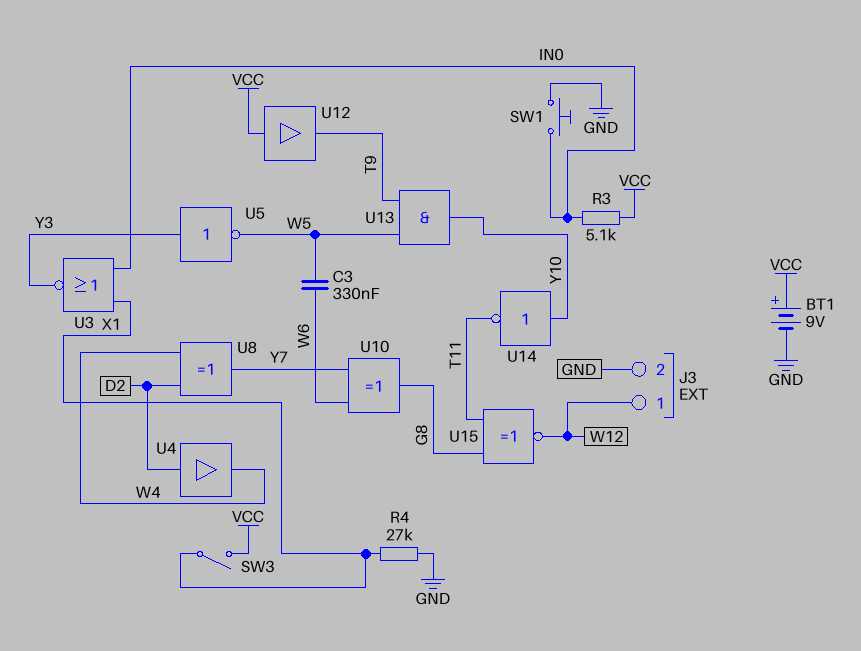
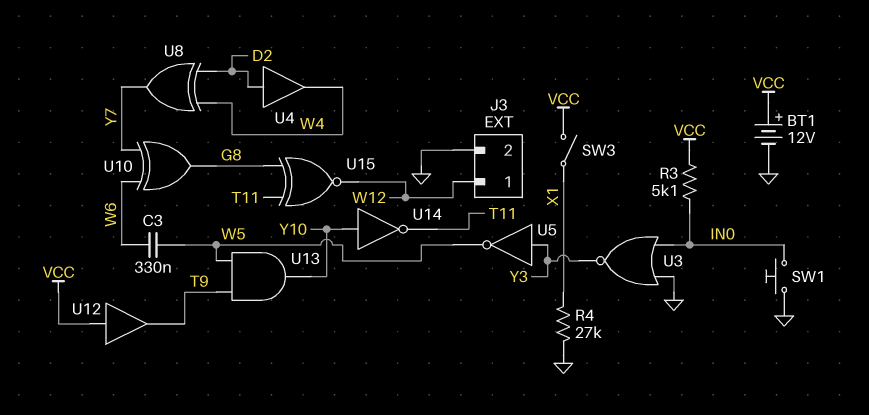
BT1: 9V (plus VCC, minus GND) -> 12V (plus VCC, minus GND)
U3: NOR (in IN0, in X1, out Y3) -> NOR (in GND, in IN0, out Y3)

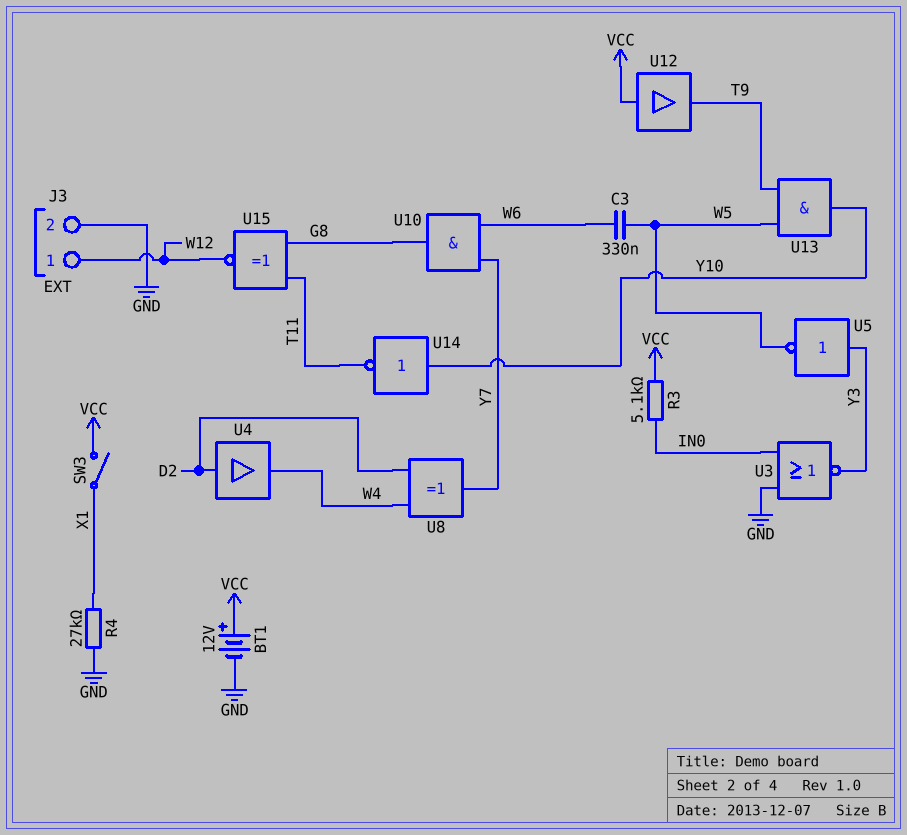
SW1: button (GND, IN0) -> none
U10: XOR (in W6, in Y7, out G8) -> AND (in W6, in Y7, out G8)

